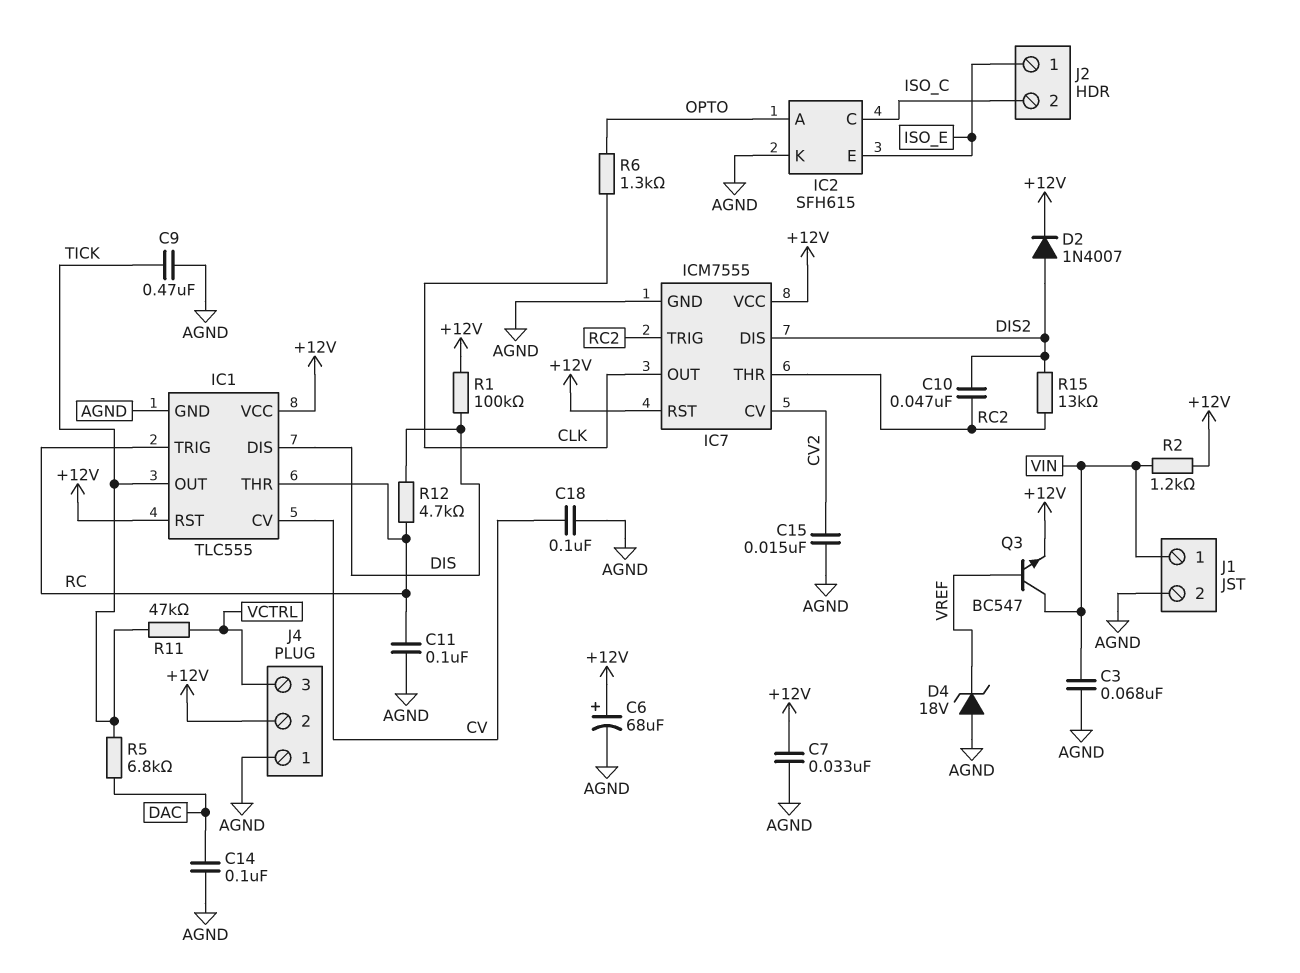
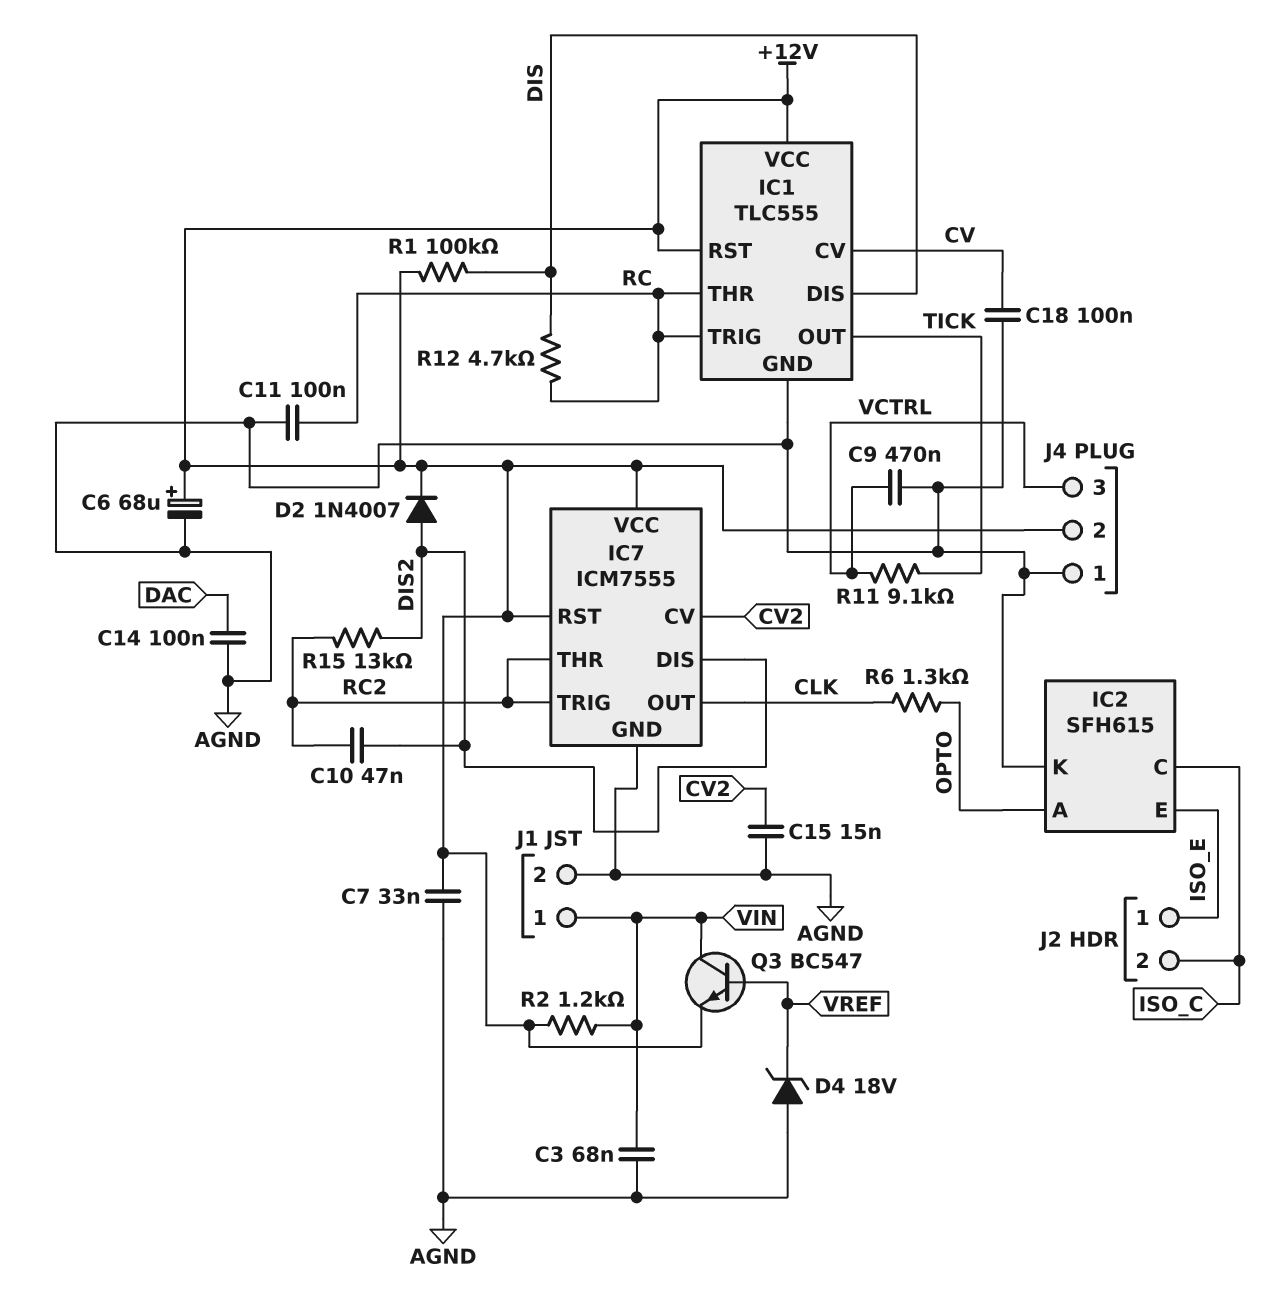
C9: 470nF (AGND, TICK) -> 470nF (AGND, VCTRL)
R5: 6.8k (DAC, TICK) -> none
R11: 47k (TICK, VCTRL) -> 9.1k (TICK, VCTRL)

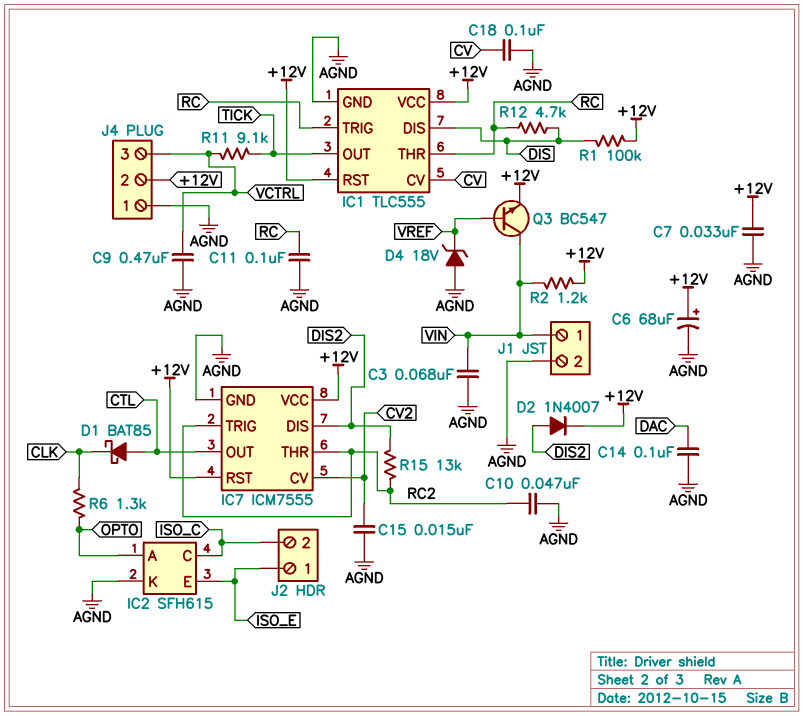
C10: 47nF (DIS2, RC2) -> 47nF (AGND, RC2)
D1: none -> schottky BAT85 (A CTL, K CLK)
IC7 pin OUT: CLK -> CTL

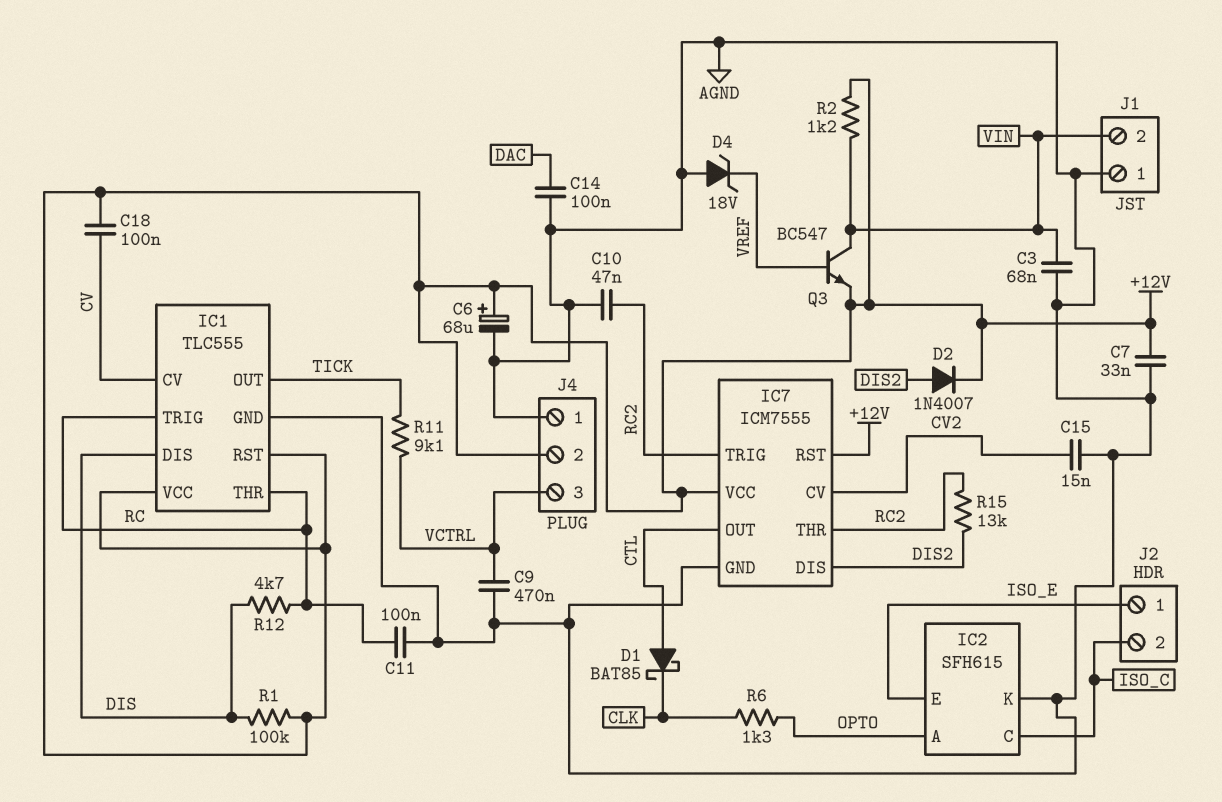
C18: 100nF (AGND, CV) -> 100nF (+12V, CV)
J1 pin 1: VIN -> AGND
J1 pin 2: AGND -> VIN

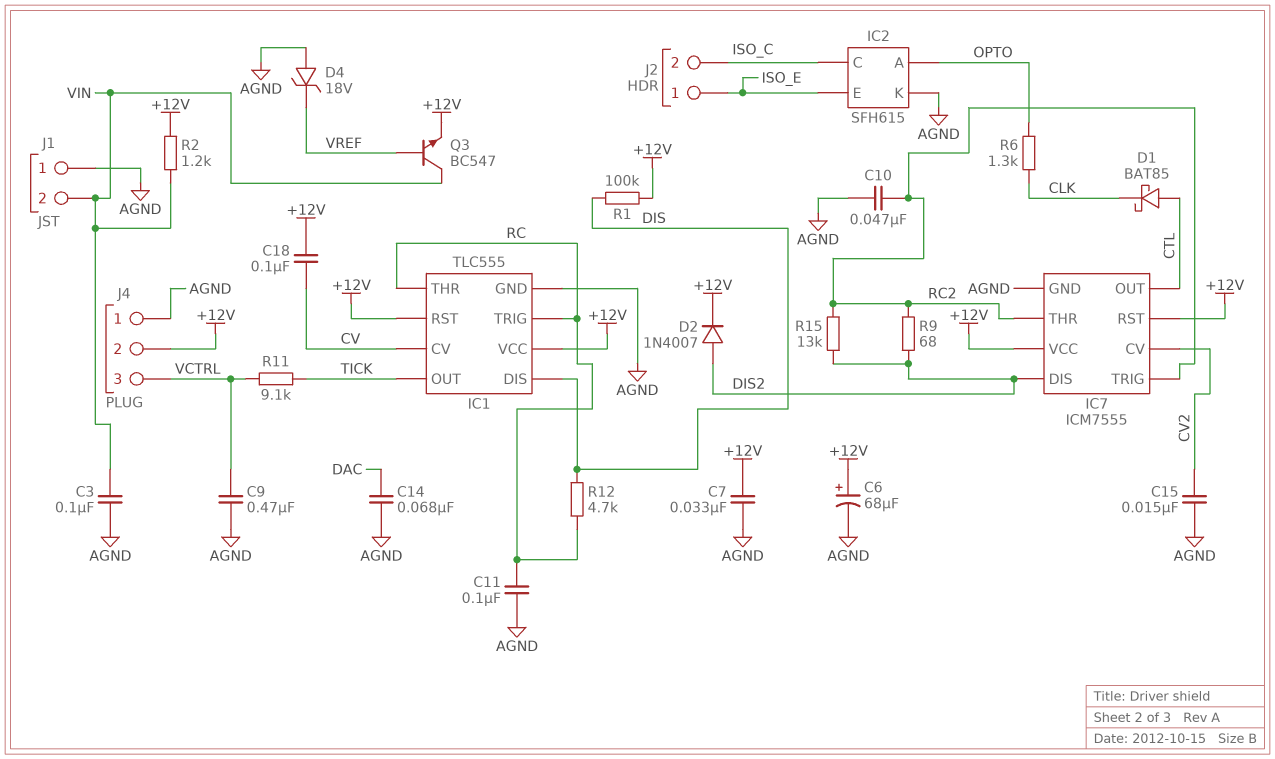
C3: 68nF (AGND, VIN) -> 100nF (AGND, VIN)
C14: 100nF (AGND, DAC) -> 68nF (AGND, DAC)
R9: none -> 68 (DIS2, RC2)

